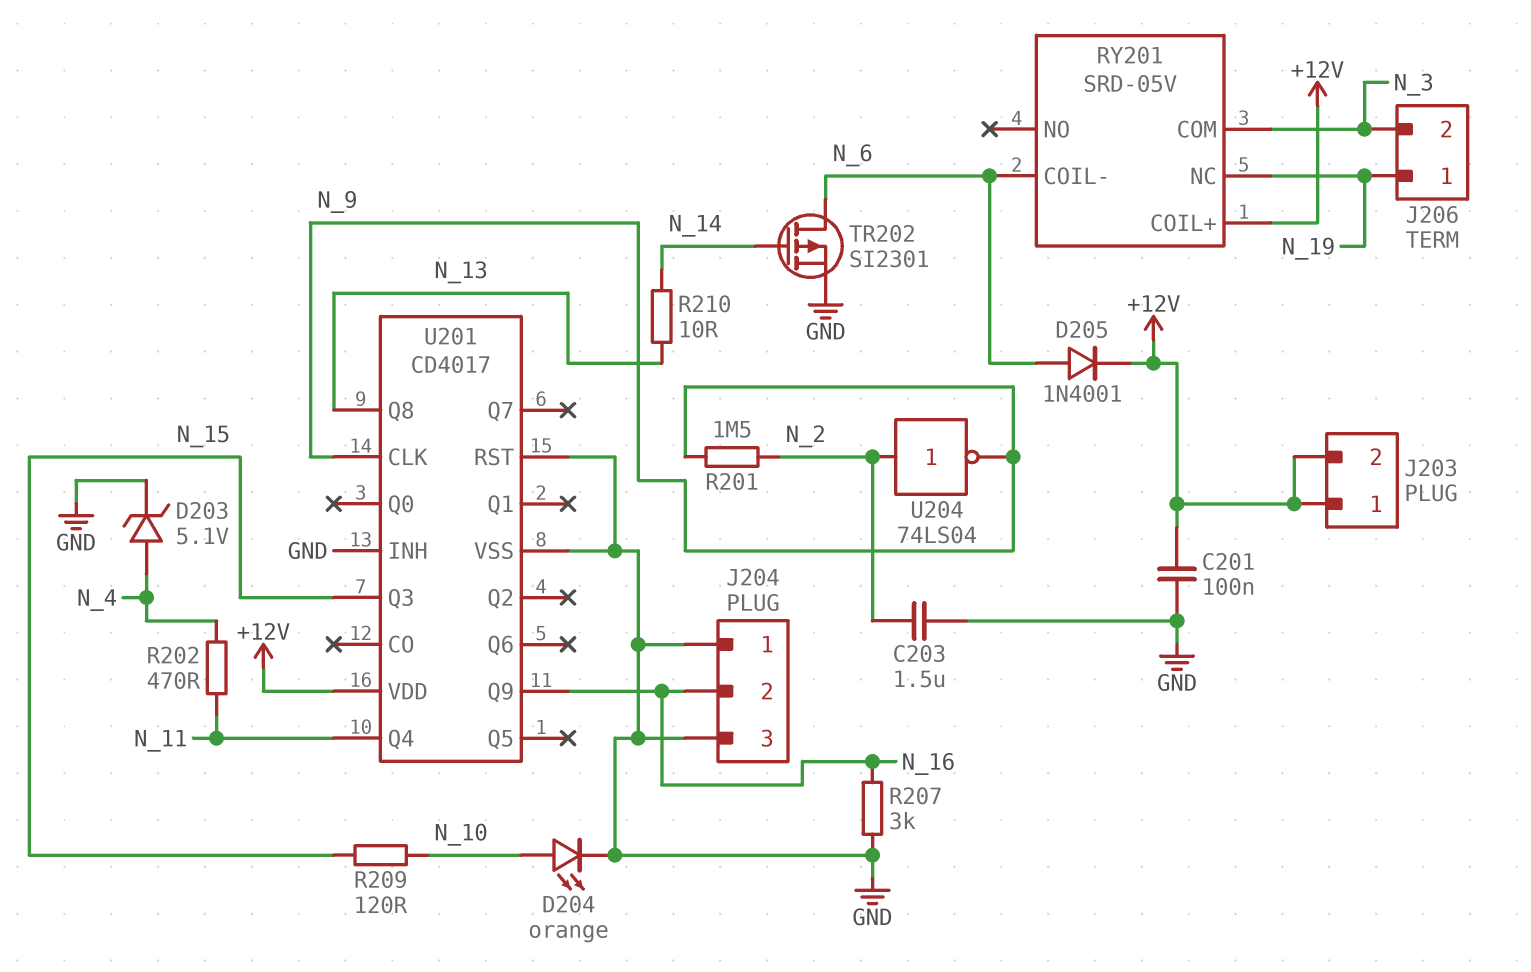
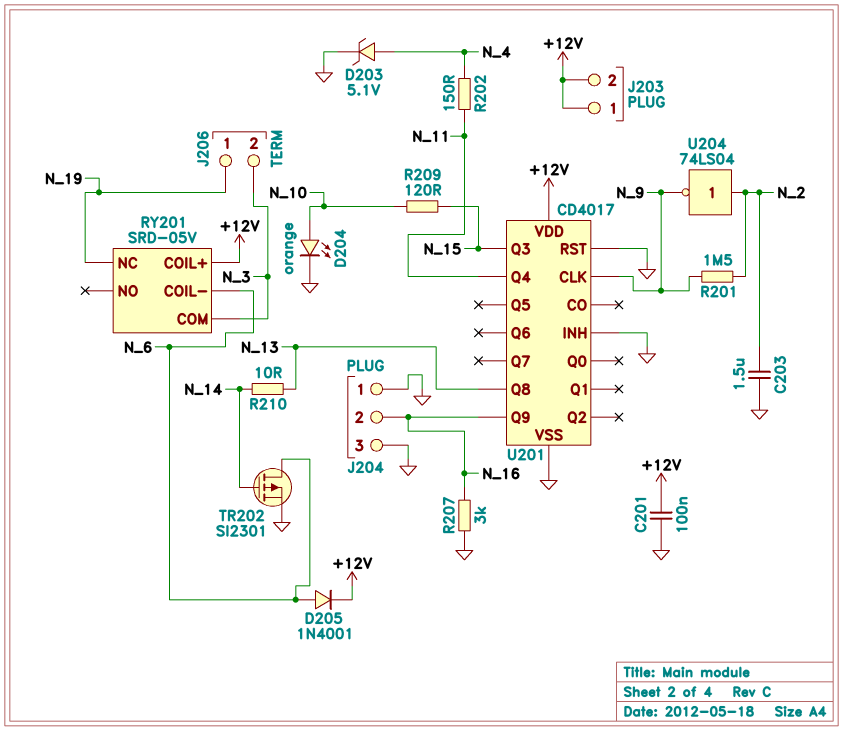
R202: 470 (N_4, N_11) -> 150 (N_4, N_11)

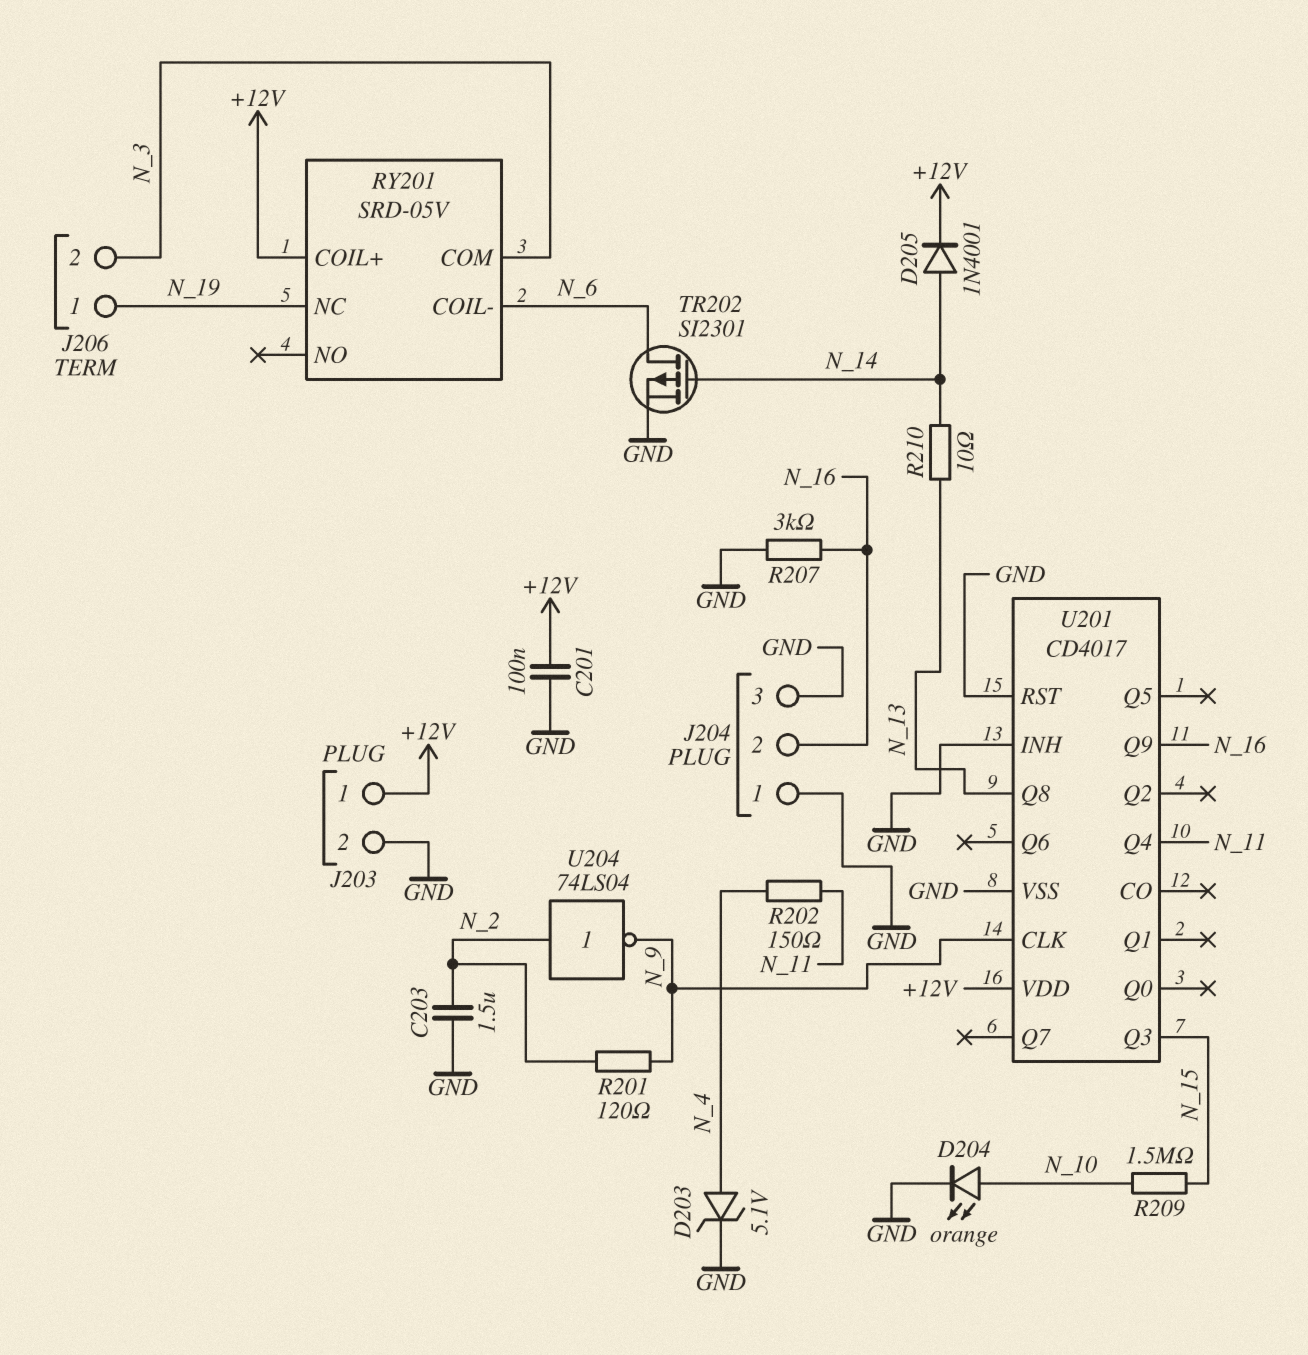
D205: diode 1N4001 (A N_6, K +12V) -> diode 1N4001 (A N_14, K +12V)
J203 pin 2: +12V -> GND
R201: 1.5M (N_2, N_9) -> 120 (N_2, N_9)
R209: 120 (N_10, N_15) -> 1.5M (N_10, N_15)

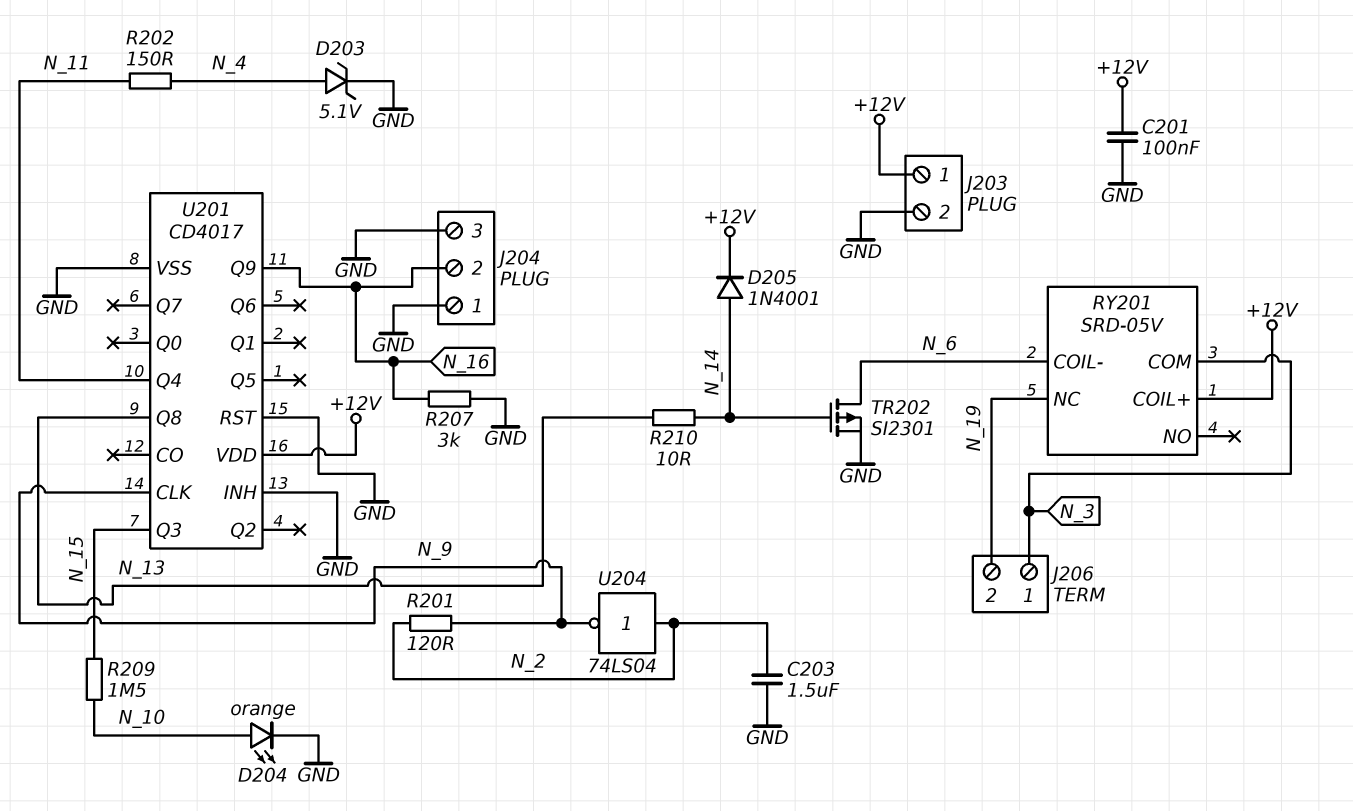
J206 pin 1: N_19 -> N_3
J206 pin 2: N_3 -> N_19

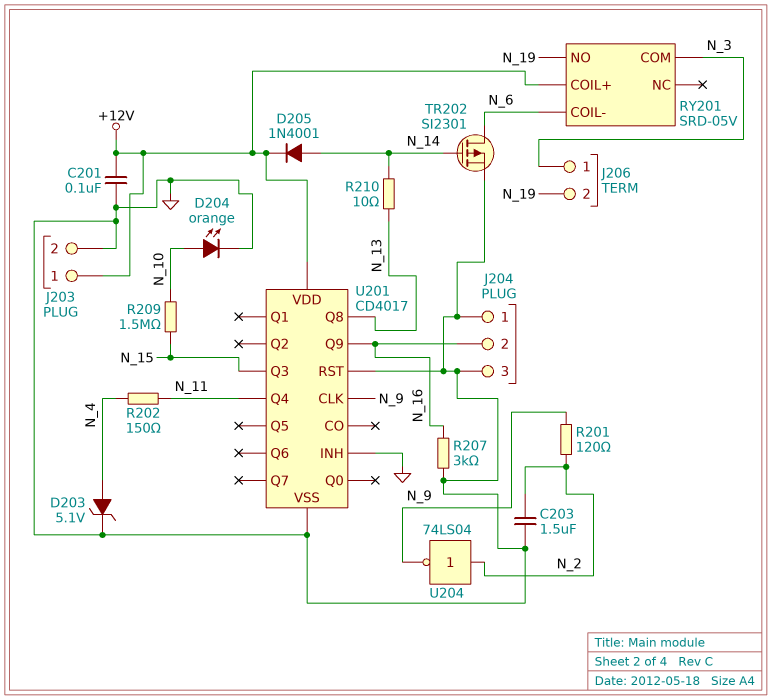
RY201 pin NC: N_19 -> none
RY201 pin NO: none -> N_19

